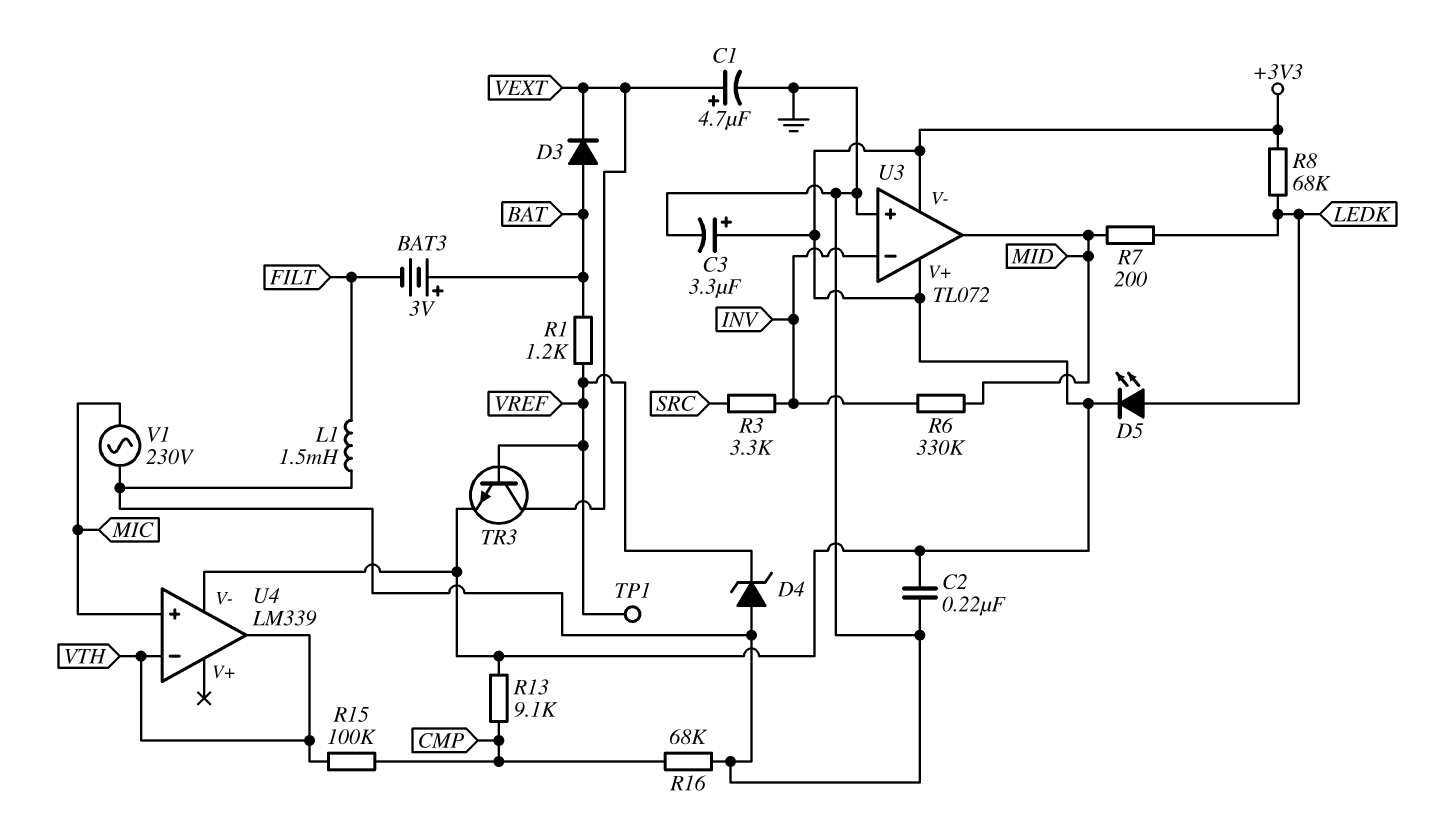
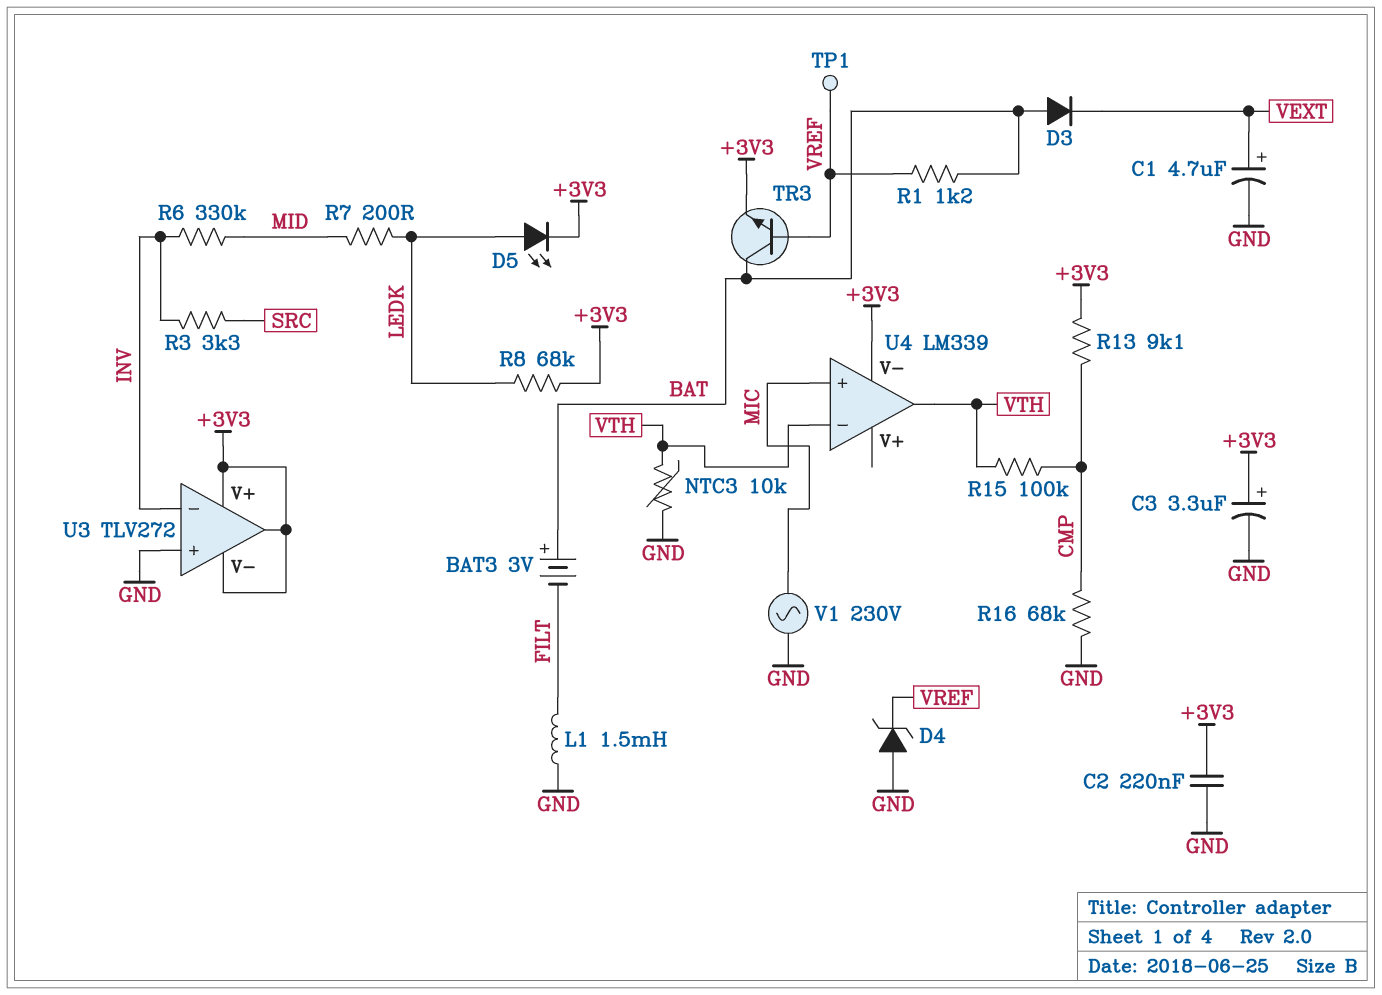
NTC3: none -> 10k (GND, VTH)
TR3: NPN (B VREF, C VEXT, E +3V3) -> NPN (B VREF, C BAT, E +3V3)
U3: TL072 -> TLV272
U3 pin out: MID -> +3V3

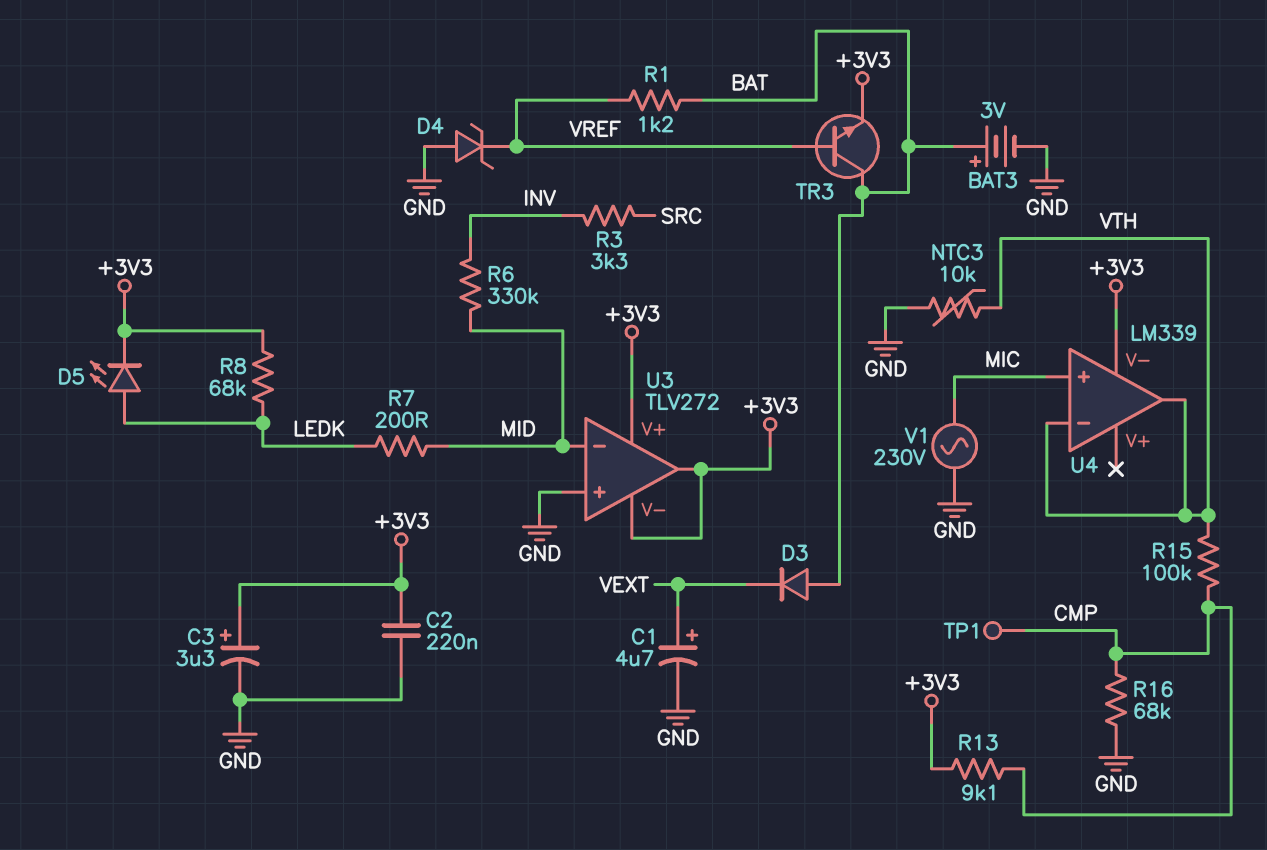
BAT3: 3V (plus BAT, minus FILT) -> 3V (plus BAT, minus GND)
L1: 1.5mH (FILT, GND) -> none
TP1: test point (VREF) -> test point (CMP)
U3 pin in-: INV -> MID

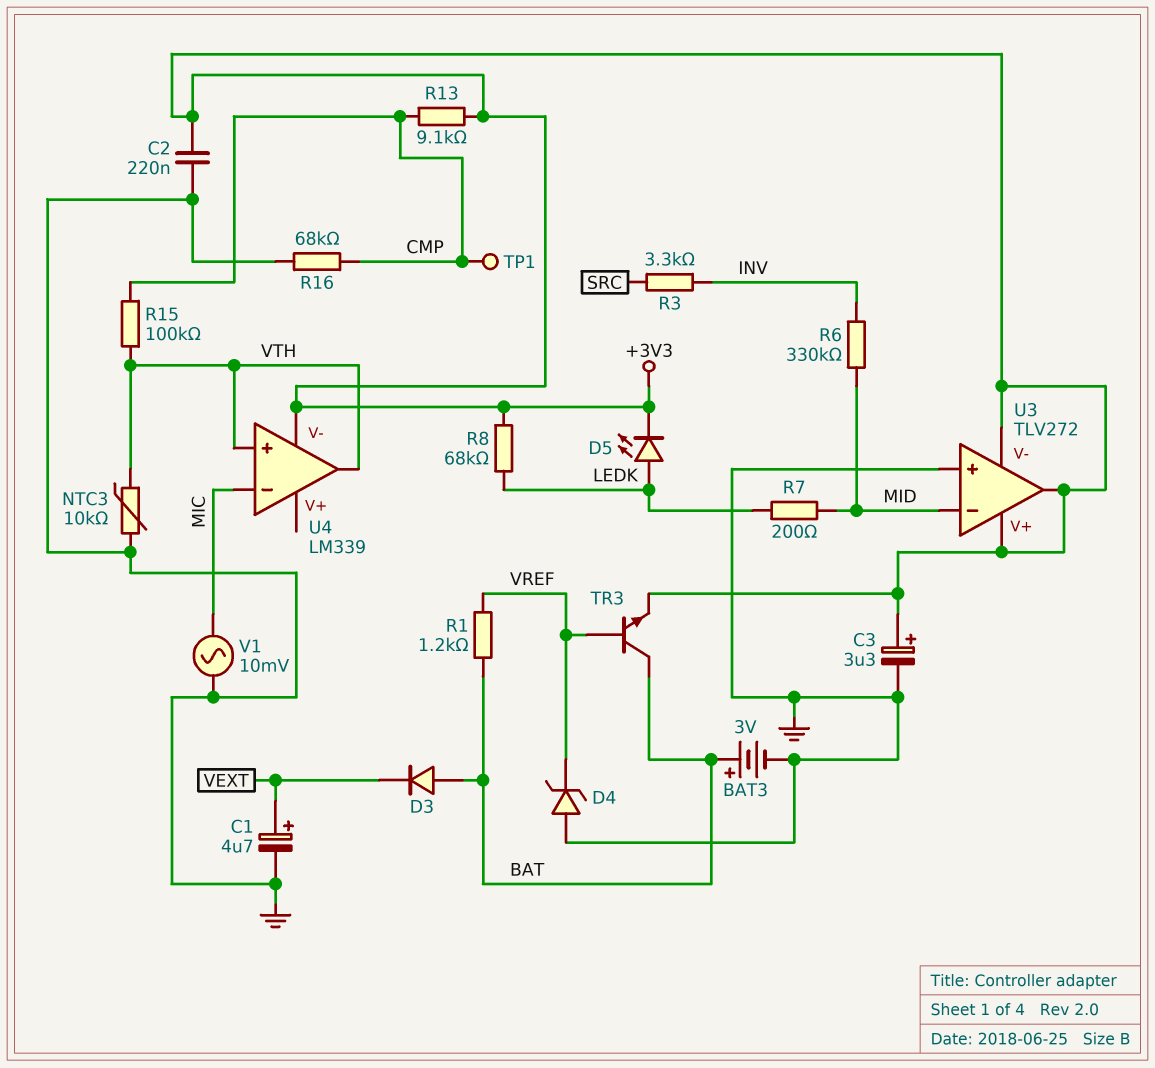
U4 pin in+: MIC -> VTH
U4 pin in-: VTH -> MIC
V1: AC 230V (GND, MIC) -> AC 10mV (GND, MIC)

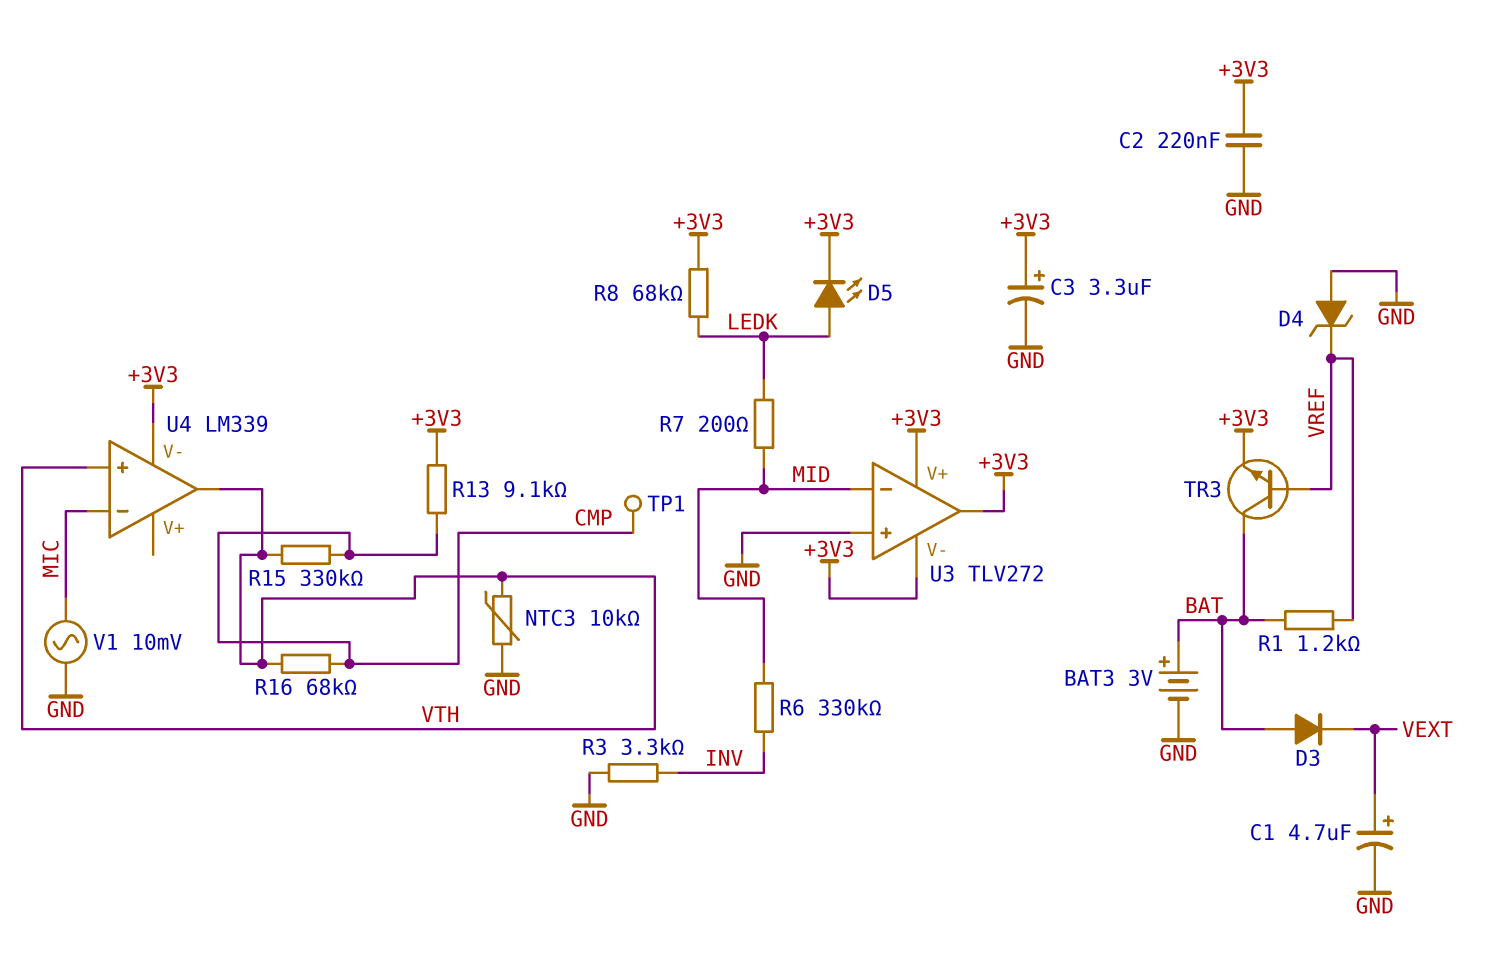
R3: 3.3k (INV, SRC) -> 3.3k (GND, INV)
R15: 100k (CMP, VTH) -> 330k (CMP, VTH)
R16: 68k (CMP, GND) -> 68k (CMP, VTH)

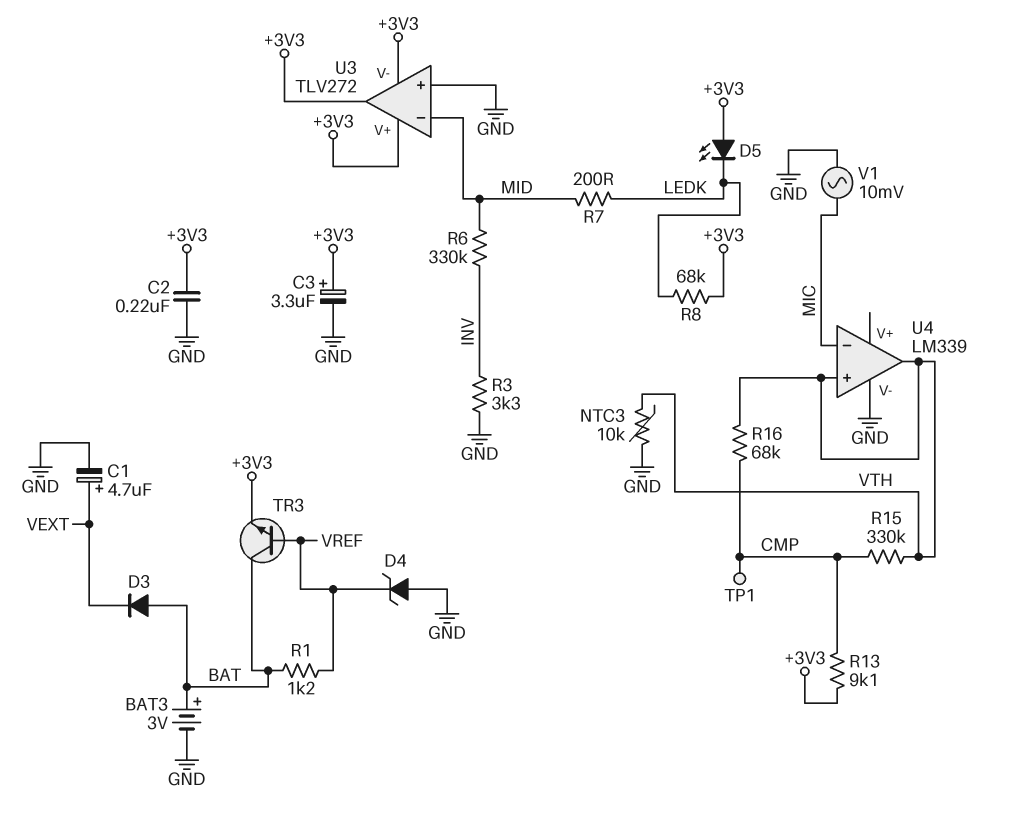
D5: LED (A LEDK, K +3V3) -> LED (A +3V3, K LEDK)
U4 pin V-: +3V3 -> GND

